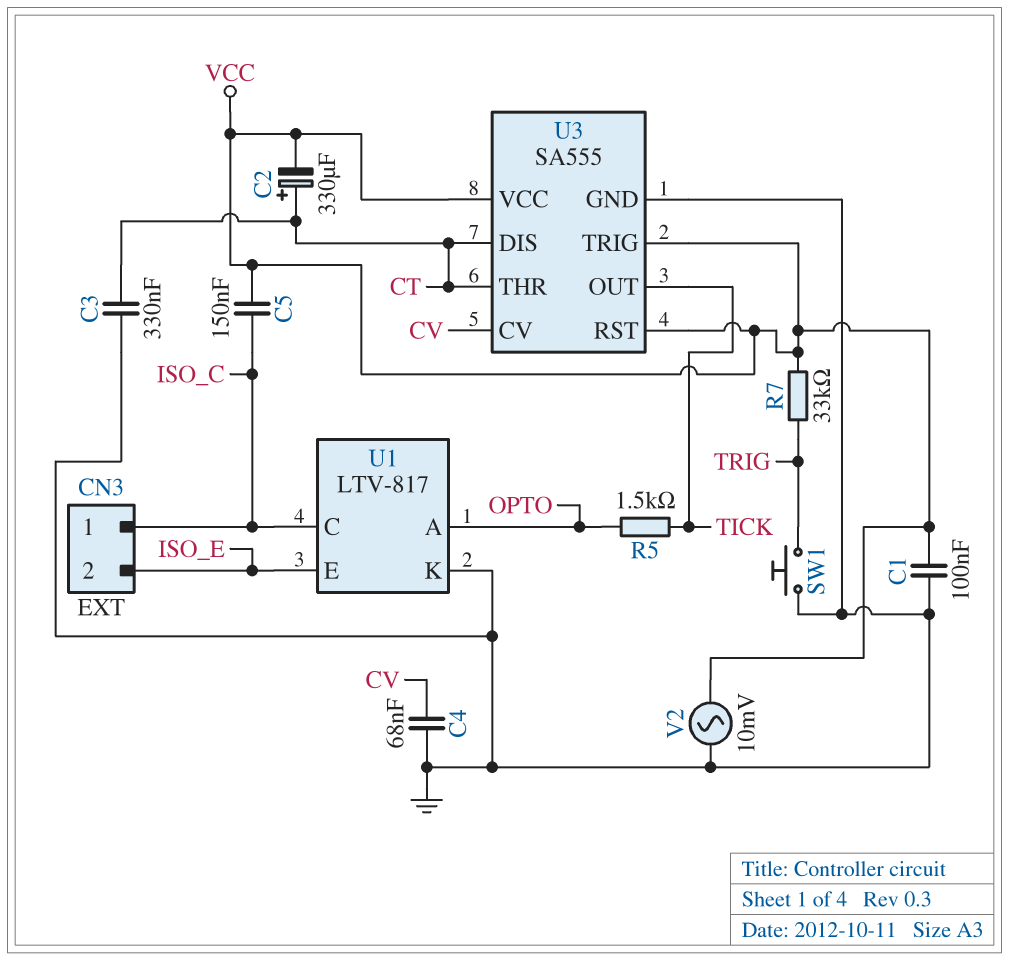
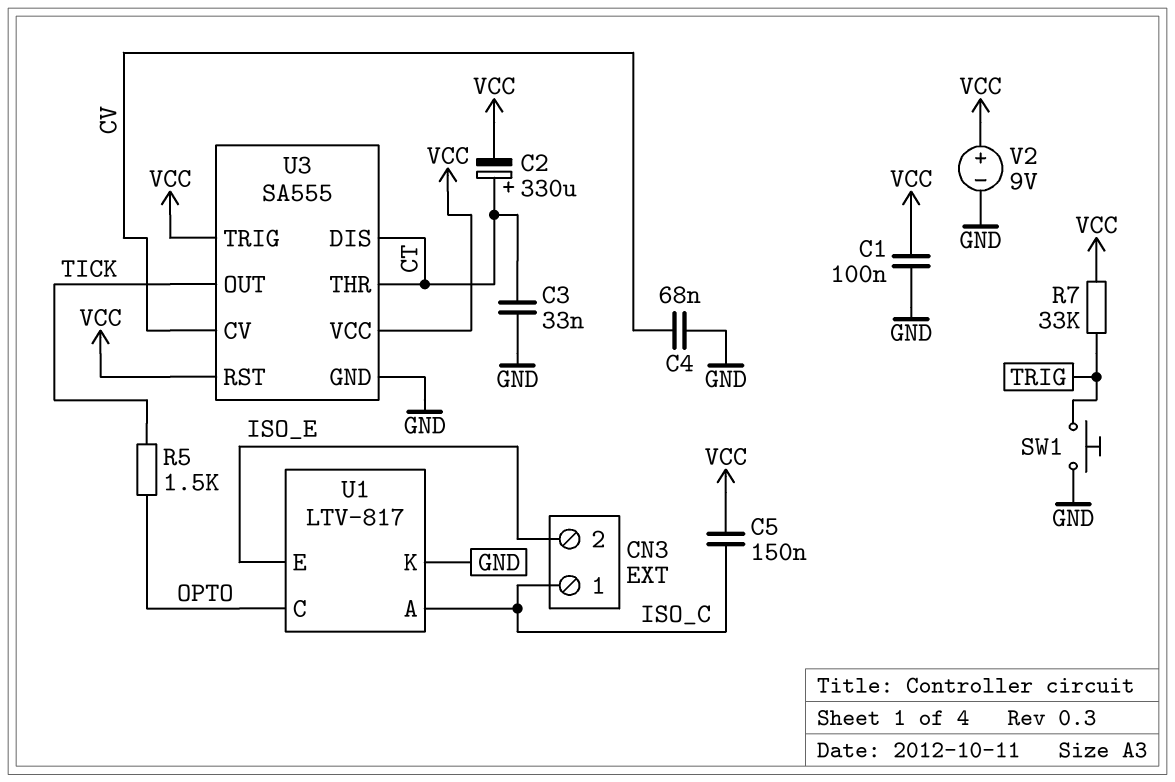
C3: 330nF (CT, GND) -> 33nF (CT, GND)
U1 pin A: OPTO -> ISO_C
U1 pin C: ISO_C -> OPTO
V2: AC 10mV (GND, VCC) -> 9V (plus VCC, minus GND)

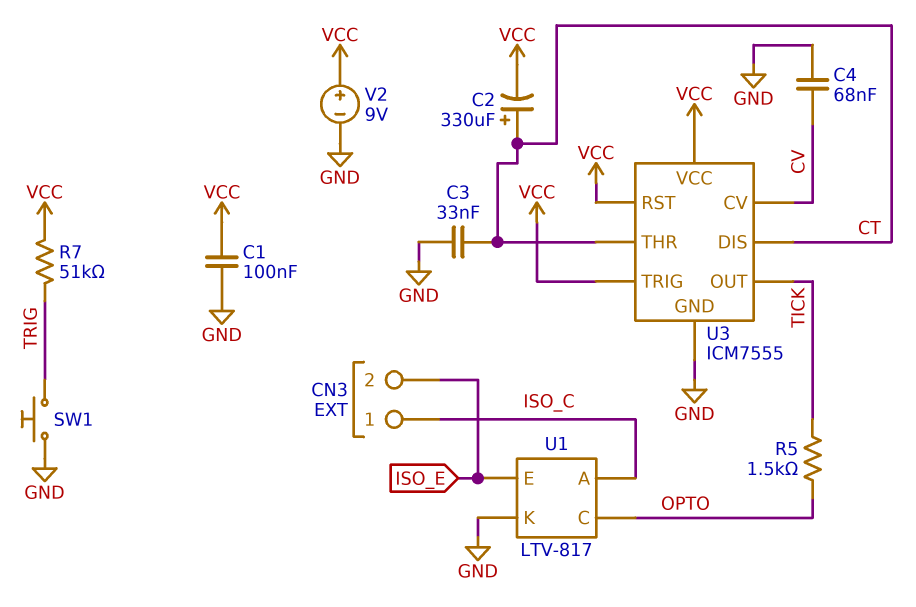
C5: 150nF (ISO_C, VCC) -> none
R7: 33k (TRIG, VCC) -> 51k (TRIG, VCC)
U3: SA555 -> ICM7555

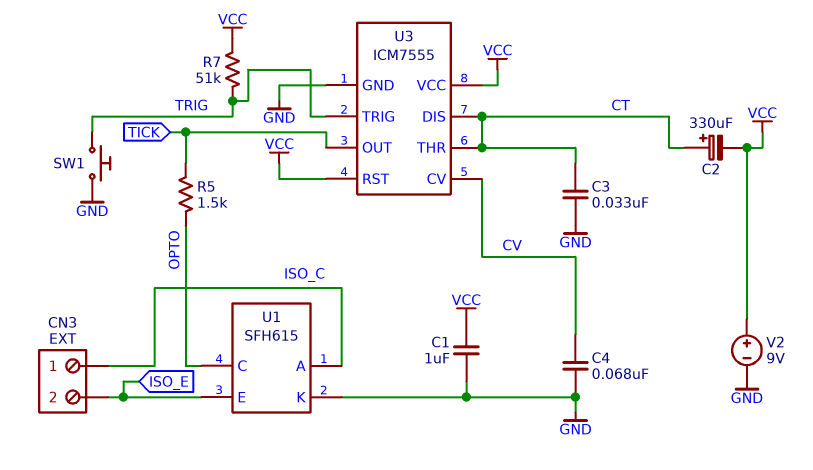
C1: 100nF (GND, VCC) -> 1uF (GND, VCC)
U1: LTV-817 -> SFH615
U3 pin TRIG: VCC -> TRIG

